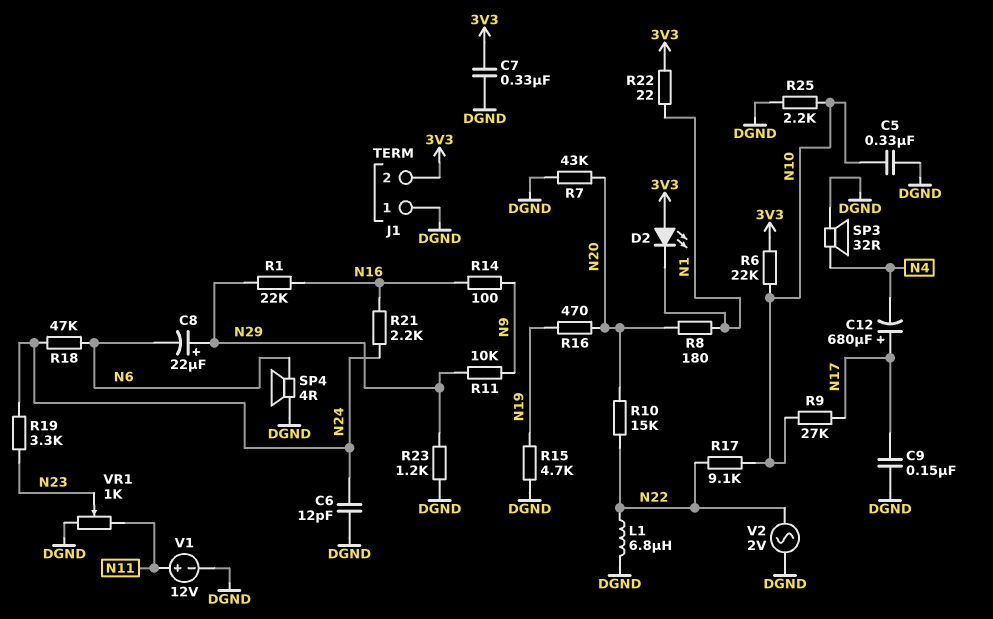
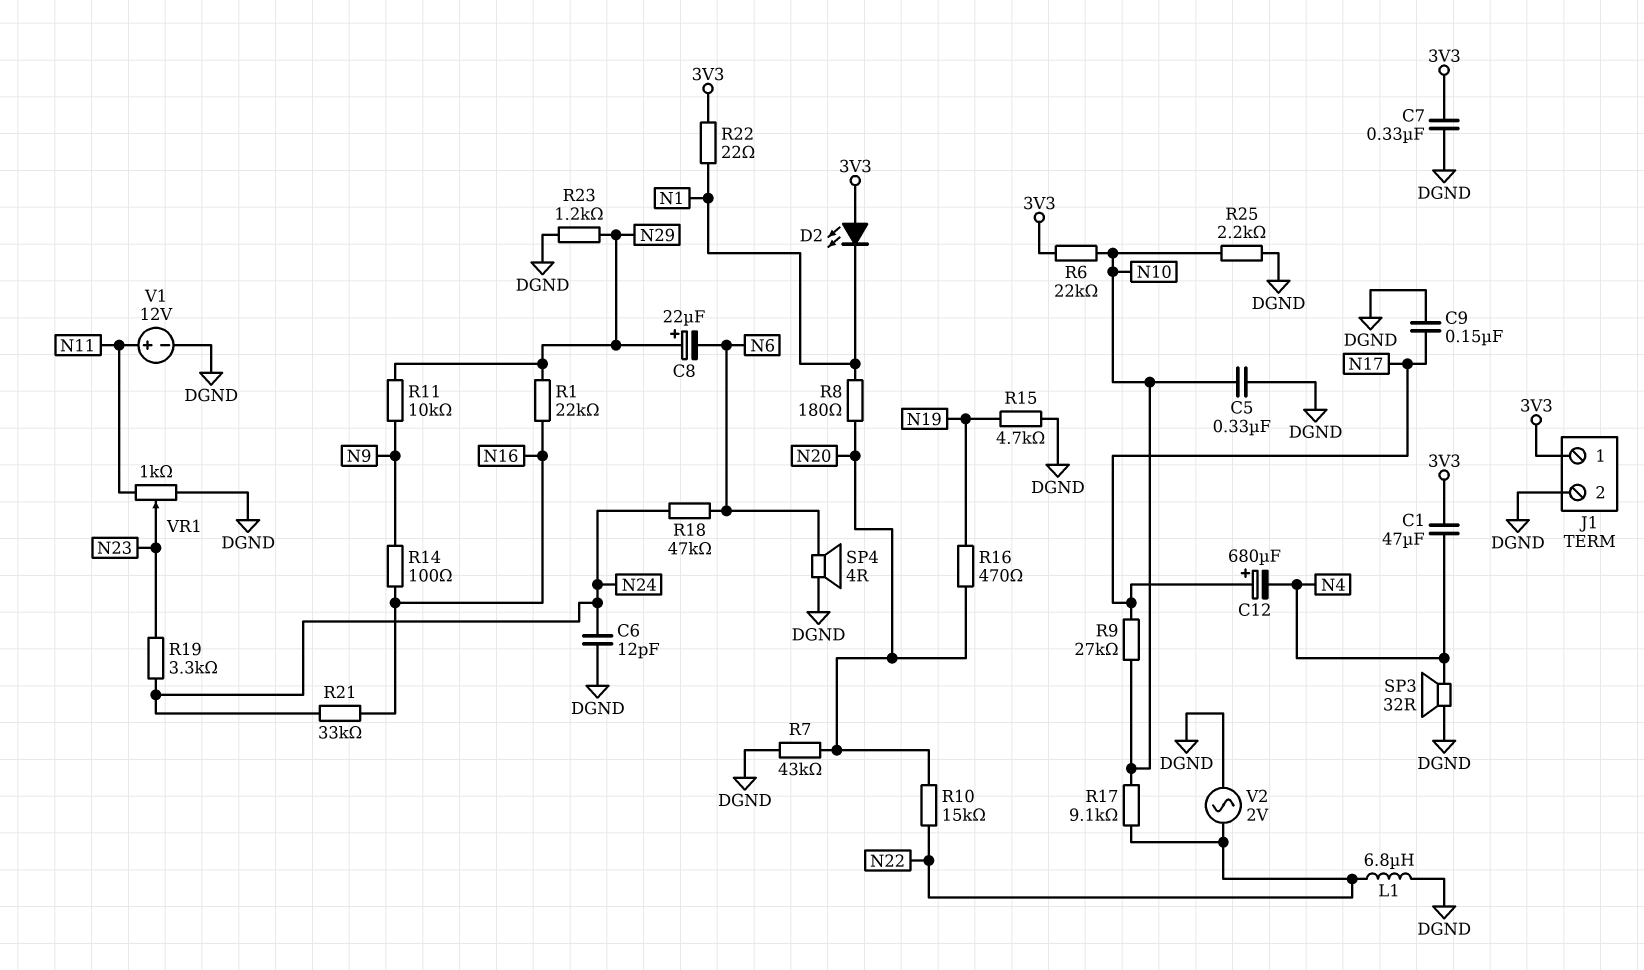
C1: none -> 47uF (3V3, N4)
J1 pin 1: DGND -> 3V3
J1 pin 2: 3V3 -> DGND
R21: 2.2k (N16, N24) -> 33k (N16, N24)

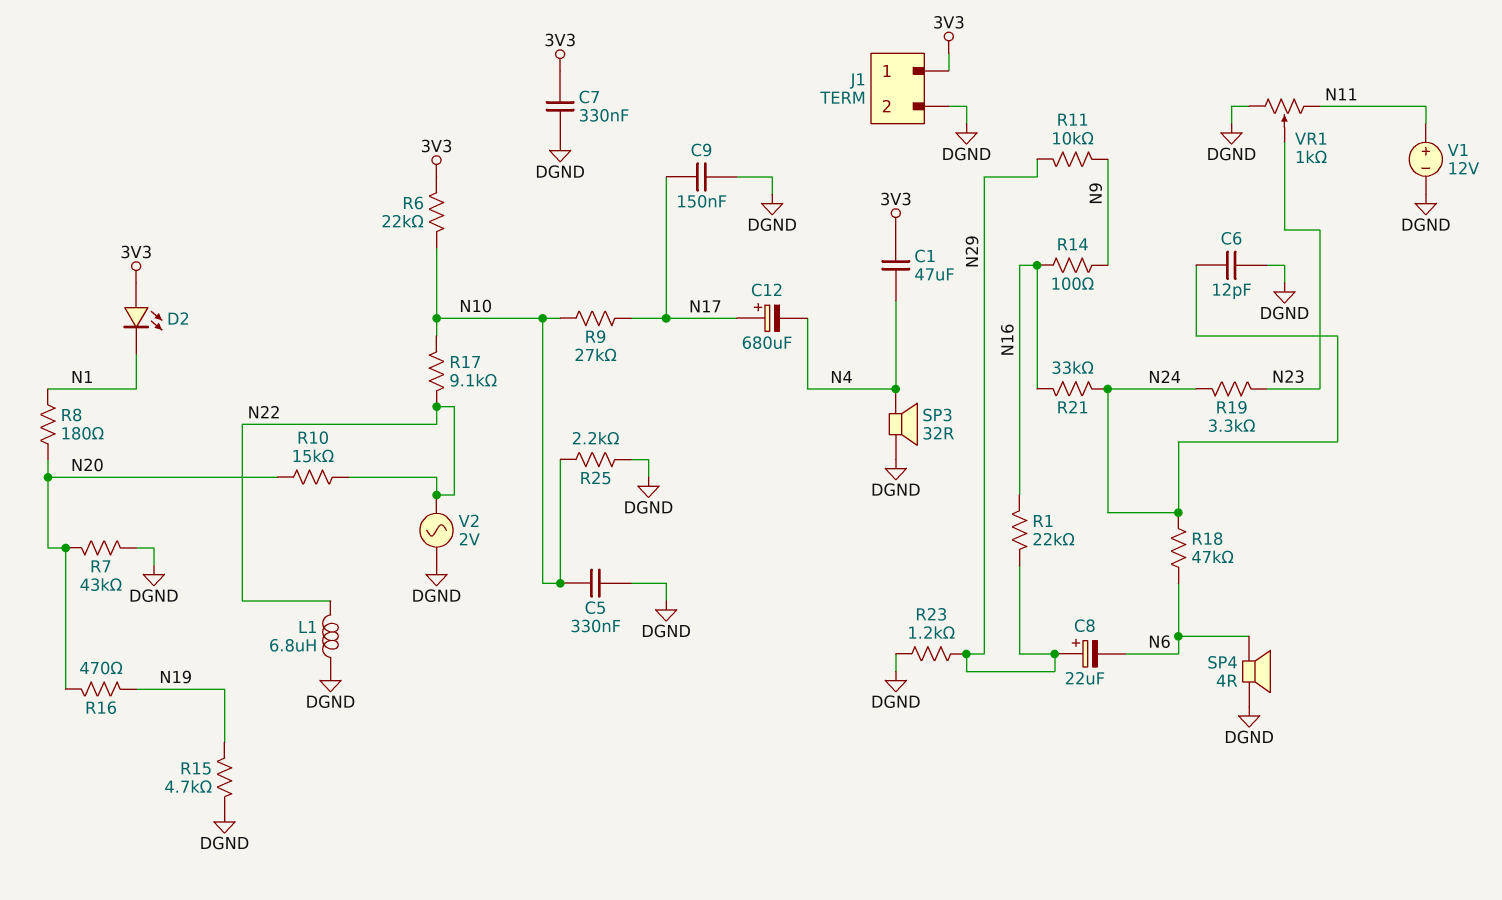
R22: 22 (3V3, N1) -> none

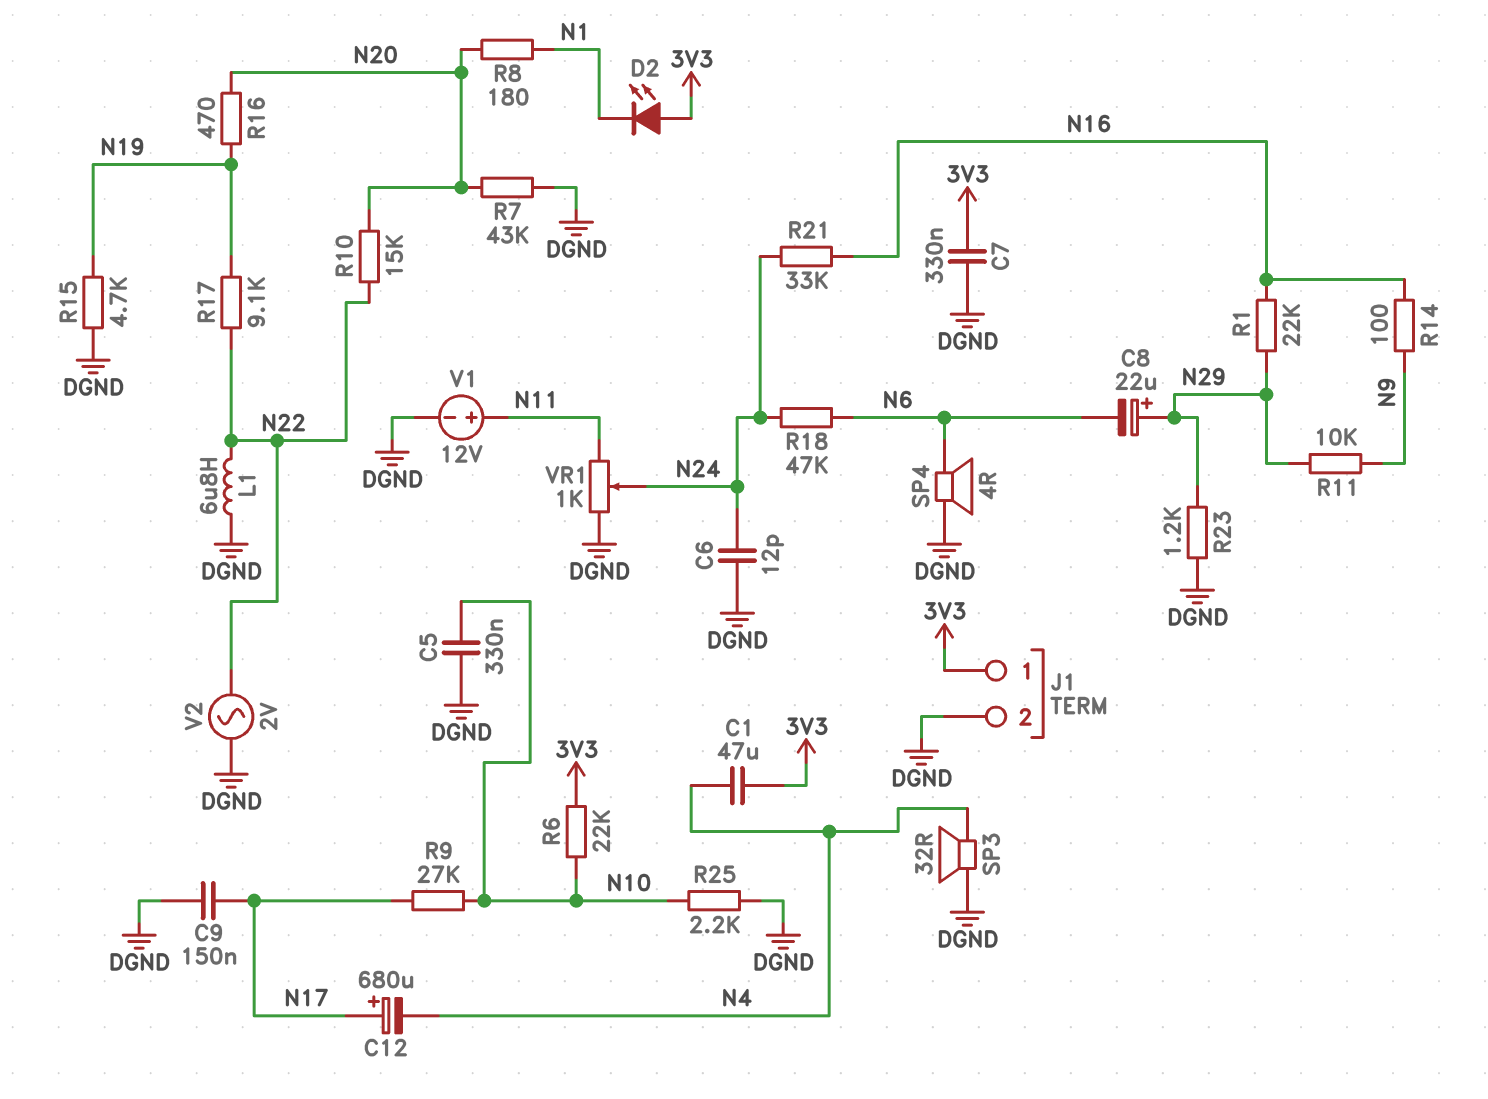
R17: 9.1k (N10, N22) -> 9.1k (N19, N22)
R19: 3.3k (N23, N24) -> none
VR1: 1k (DGND, N11, wiper N23) -> 1k (DGND, N11, wiper N24)

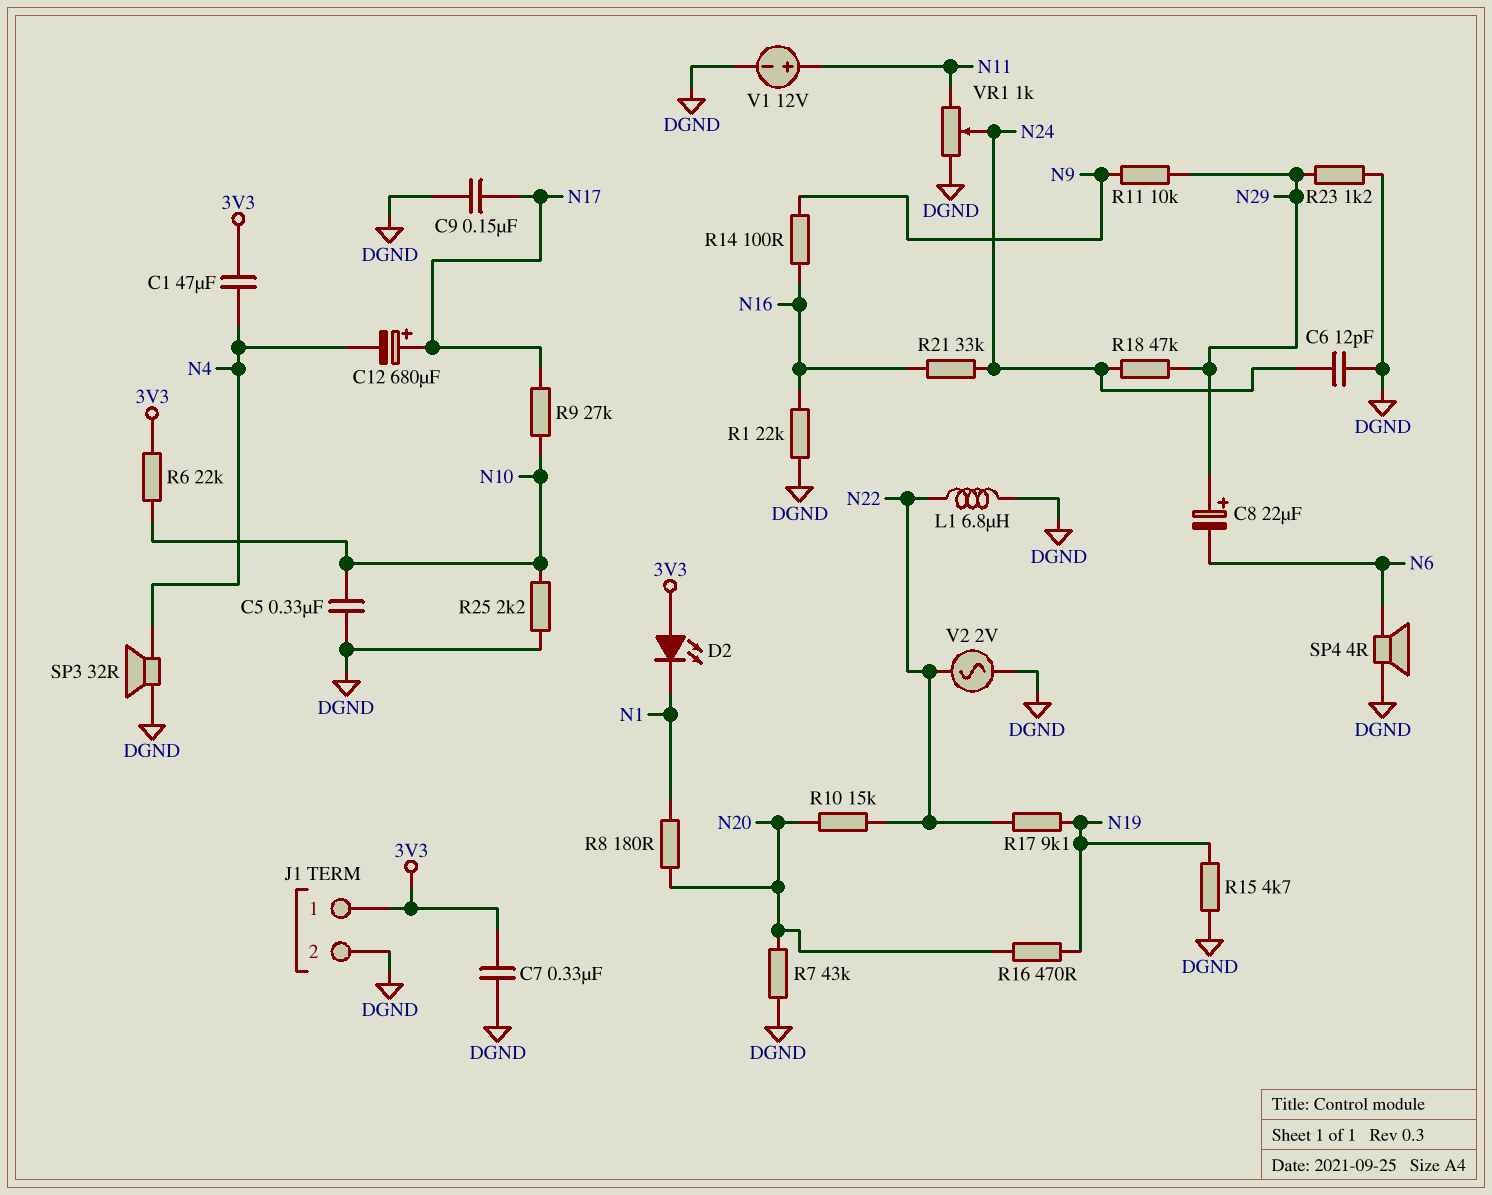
R1: 22k (N16, N29) -> 22k (DGND, N16)
R18: 47k (N6, N24) -> 47k (N24, N29)

